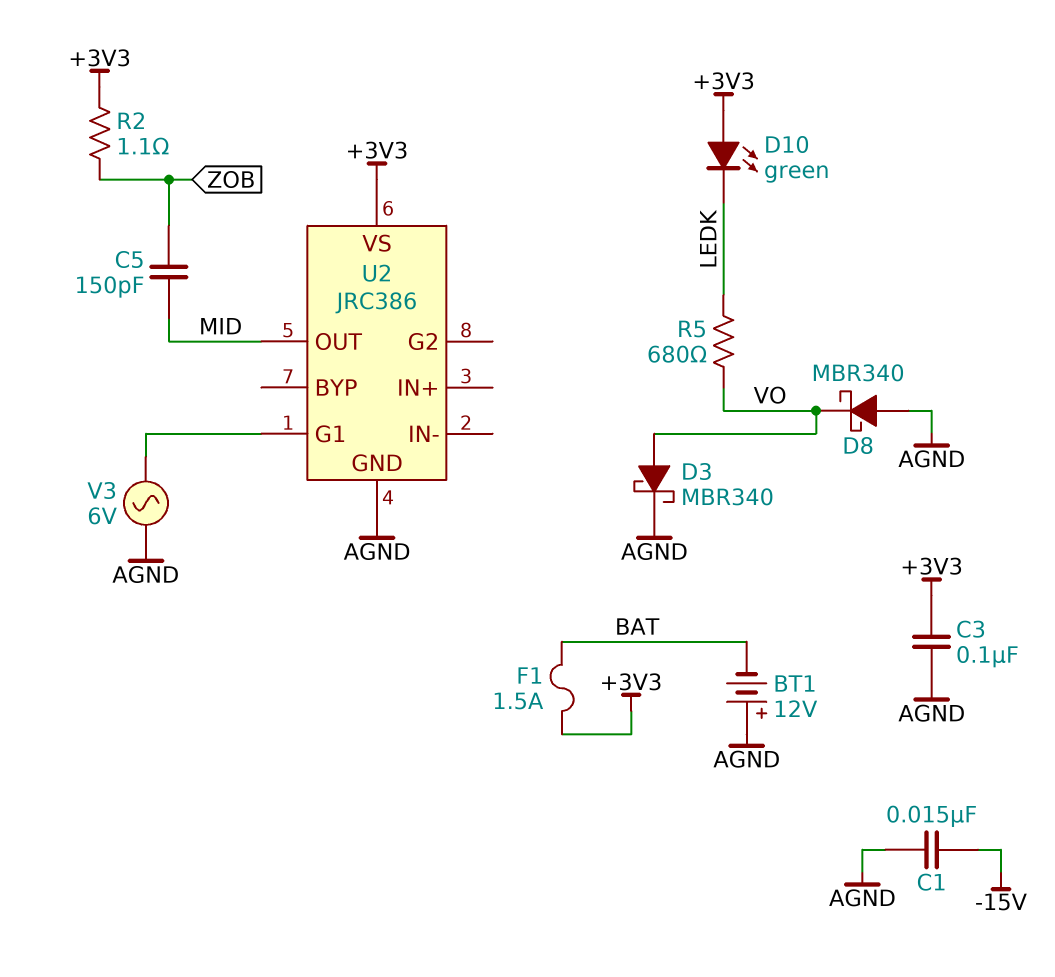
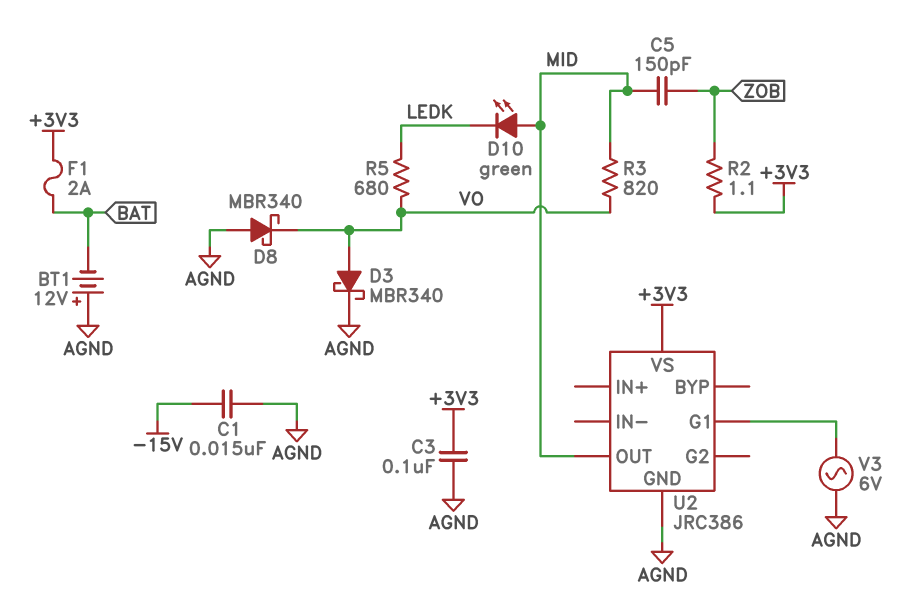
D10: LED green (A +3V3, K LEDK) -> LED green (A MID, K LEDK)
F1: 1.5A (+3V3, BAT) -> 2A (+3V3, BAT)
R3: none -> 820 (MID, VO)

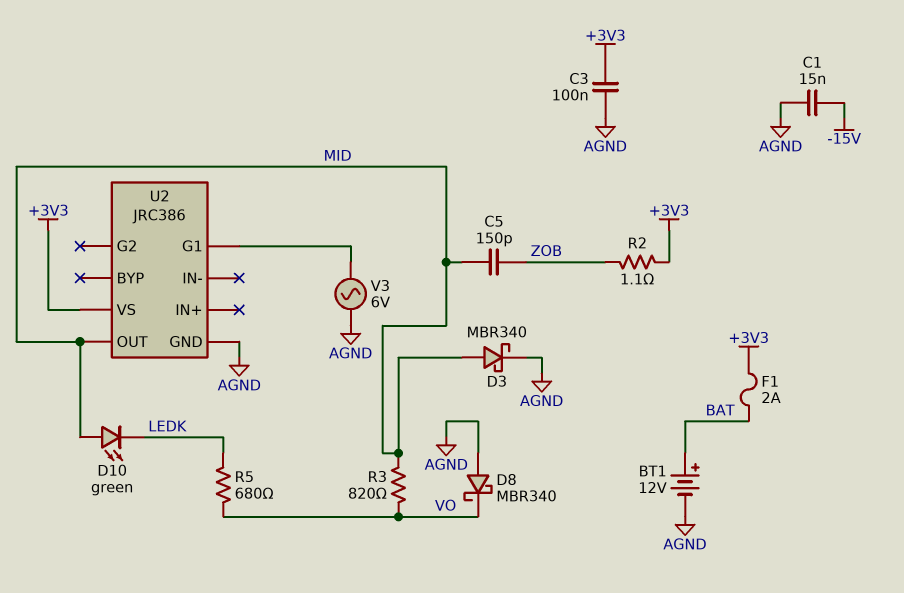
BT1: 12V (plus AGND, minus BAT) -> 12V (plus BAT, minus AGND)
D3: schottky MBR340 (A VO, K AGND) -> schottky MBR340 (A MID, K AGND)

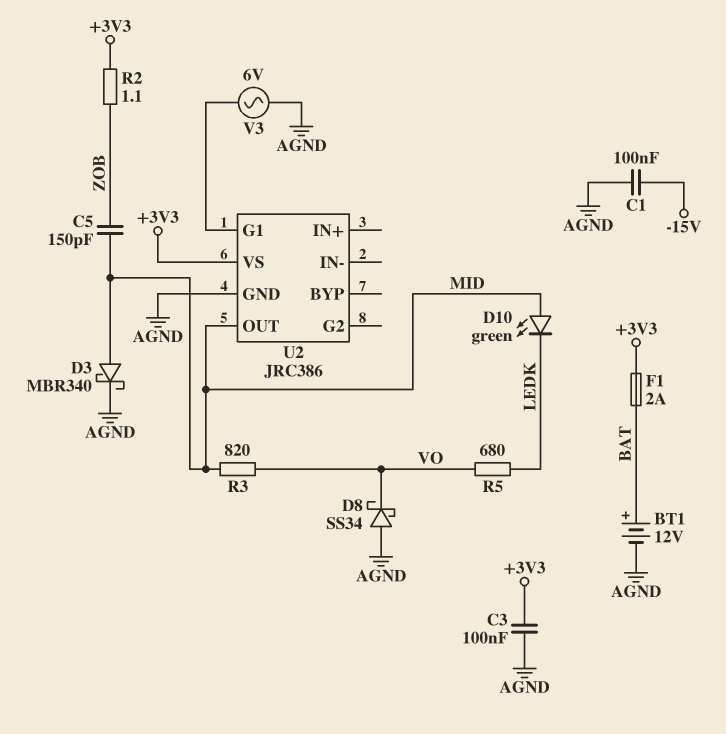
C1: 15nF (-15V, AGND) -> 100nF (-15V, AGND)
D8: schottky MBR340 (A AGND, K VO) -> schottky SS34 (A AGND, K VO)

